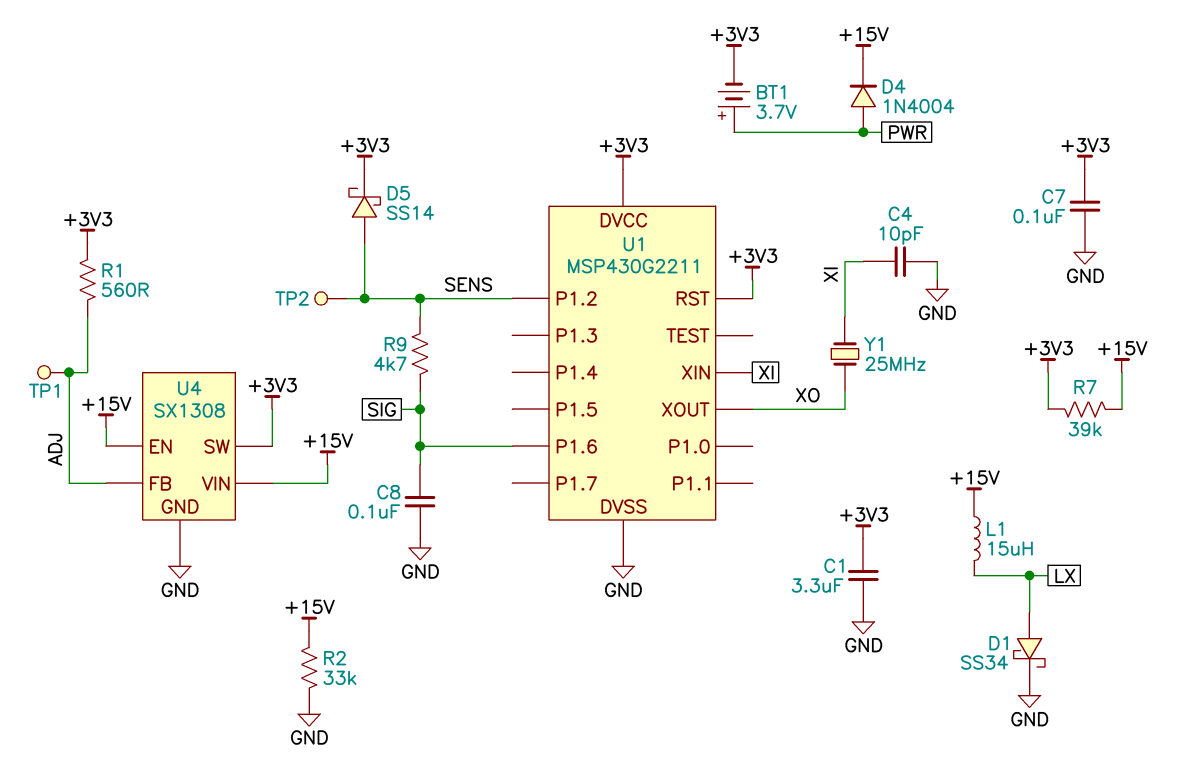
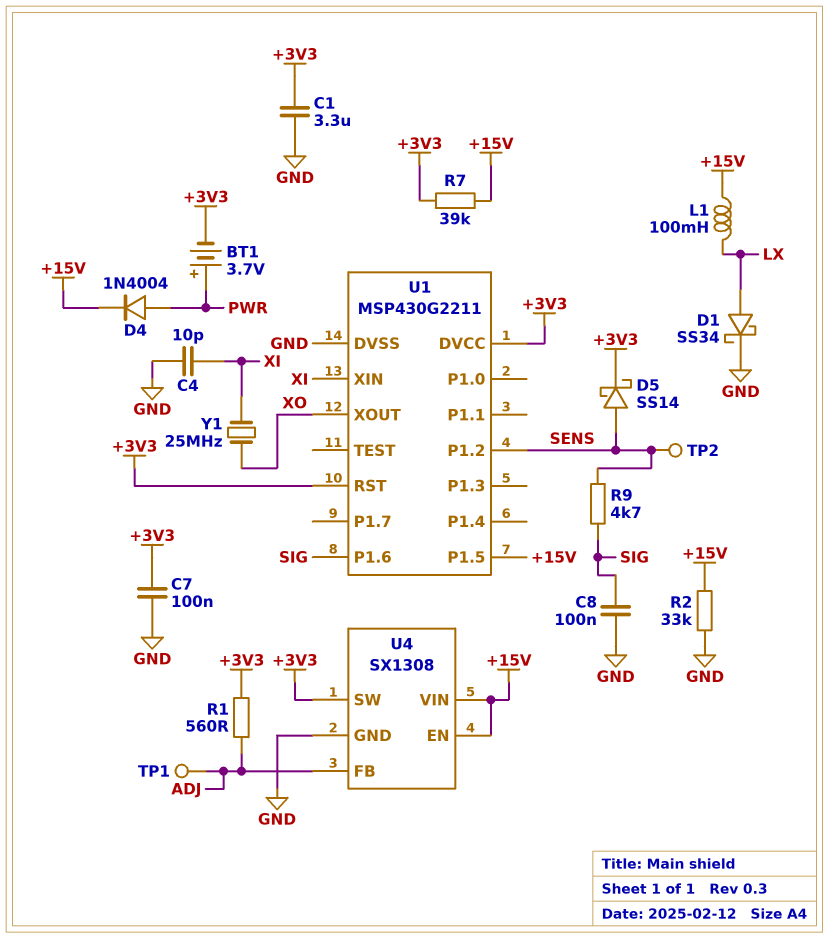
L1: 15uH (+15V, LX) -> 100mH (+15V, LX)
U1 pin P1.5: none -> +15V

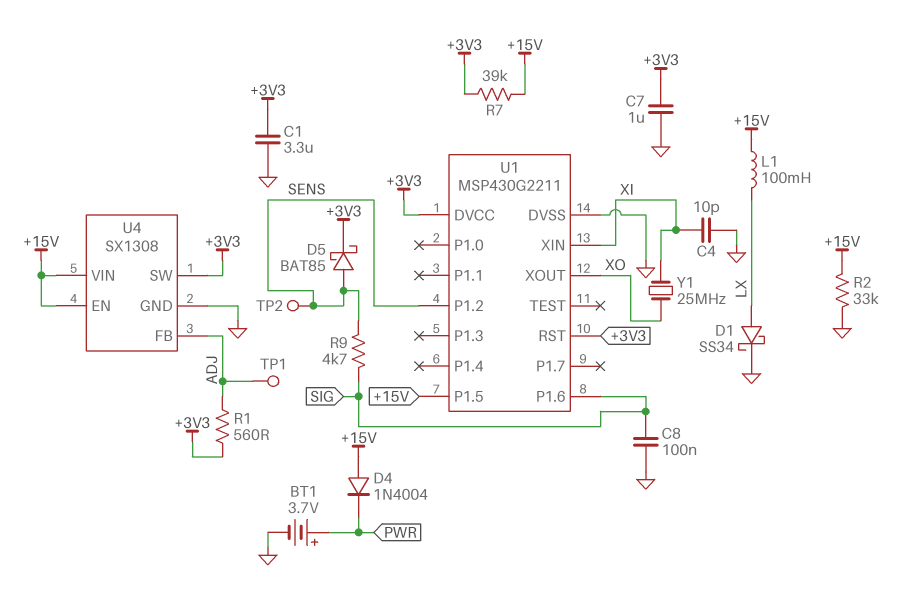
BT1: 3.7V (plus PWR, minus +3V3) -> 3.7V (plus PWR, minus GND)
C7: 100nF (+3V3, GND) -> 1uF (+3V3, GND)
D4: diode 1N4004 (A PWR, K +15V) -> diode 1N4004 (A +15V, K PWR)
D5: schottky SS14 (A SENS, K +3V3) -> schottky BAT85 (A SENS, K +3V3)

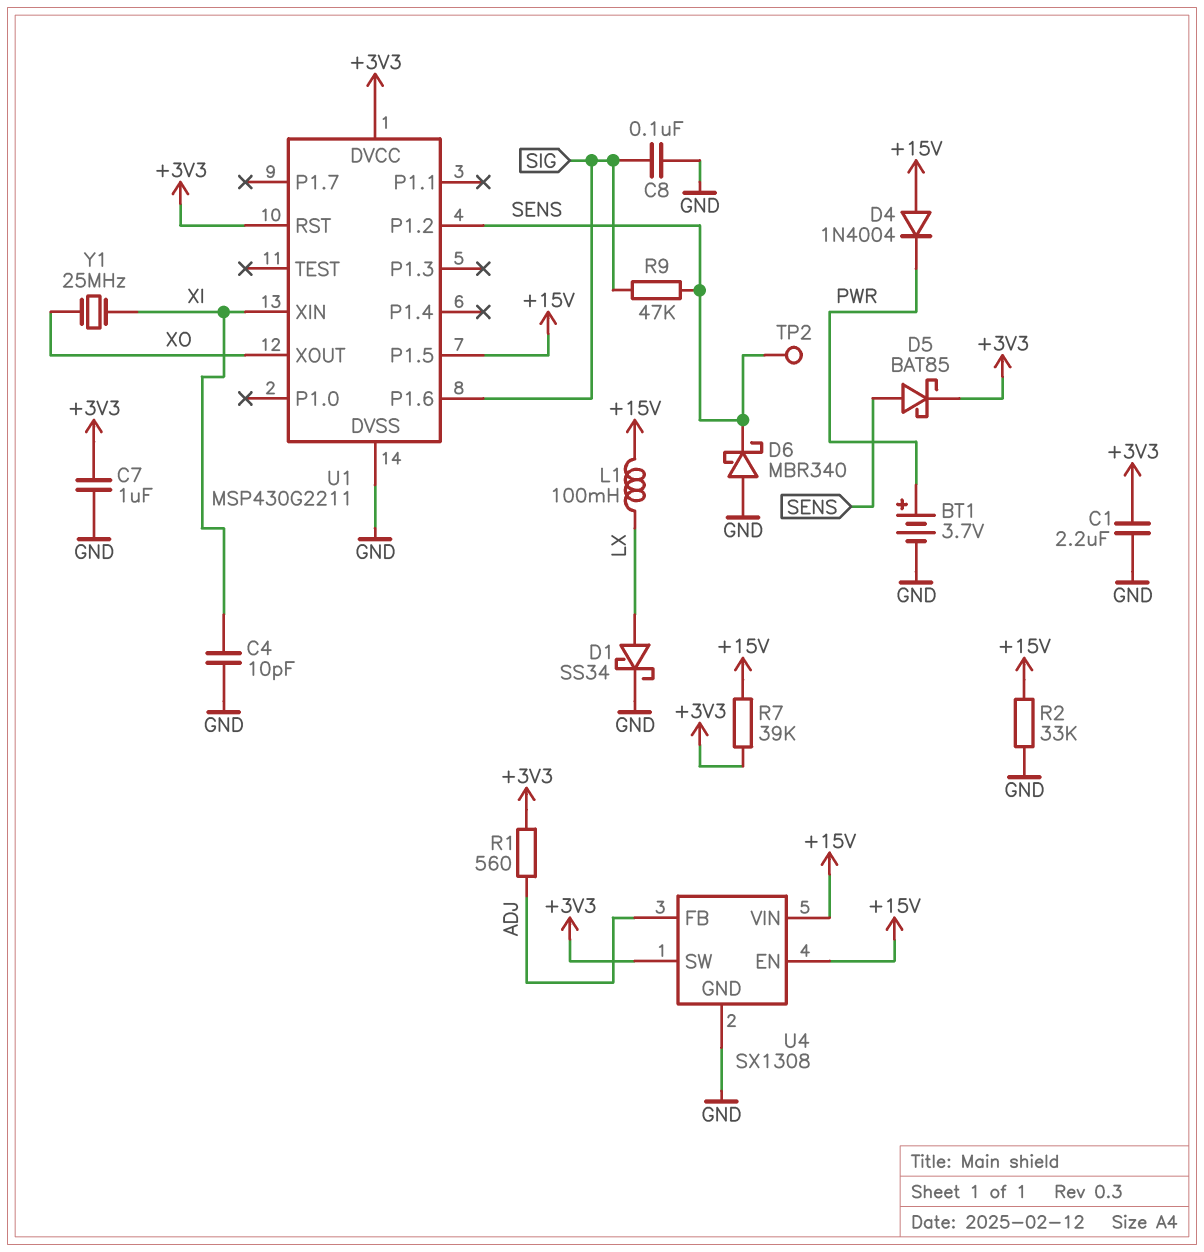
C1: 3.3uF (+3V3, GND) -> 2.2uF (+3V3, GND)
D6: none -> schottky MBR340 (A GND, K SENS)
R9: 4.7k (SENS, SIG) -> 47k (SENS, SIG)
TP1: test point (ADJ) -> none

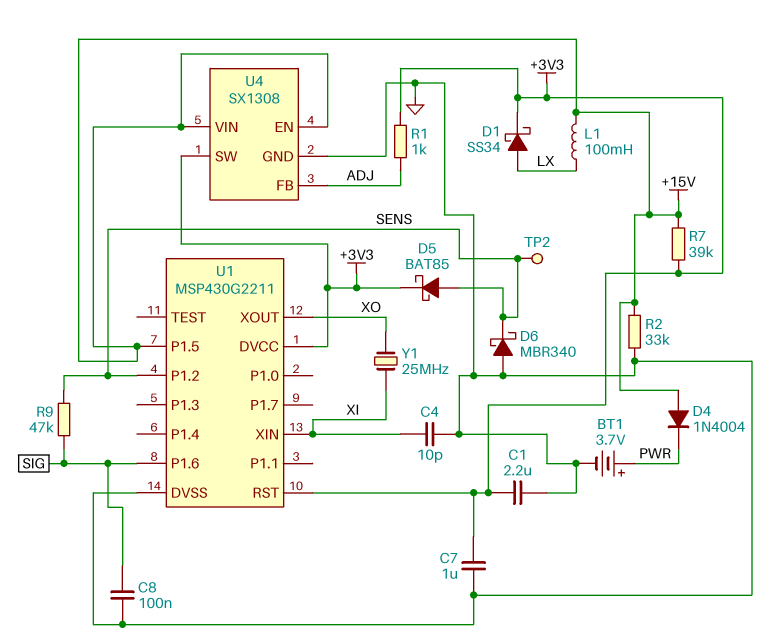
D1: schottky SS34 (A LX, K GND) -> schottky SS34 (A LX, K +3V3)
R1: 560 (+3V3, ADJ) -> 1k (+3V3, ADJ)

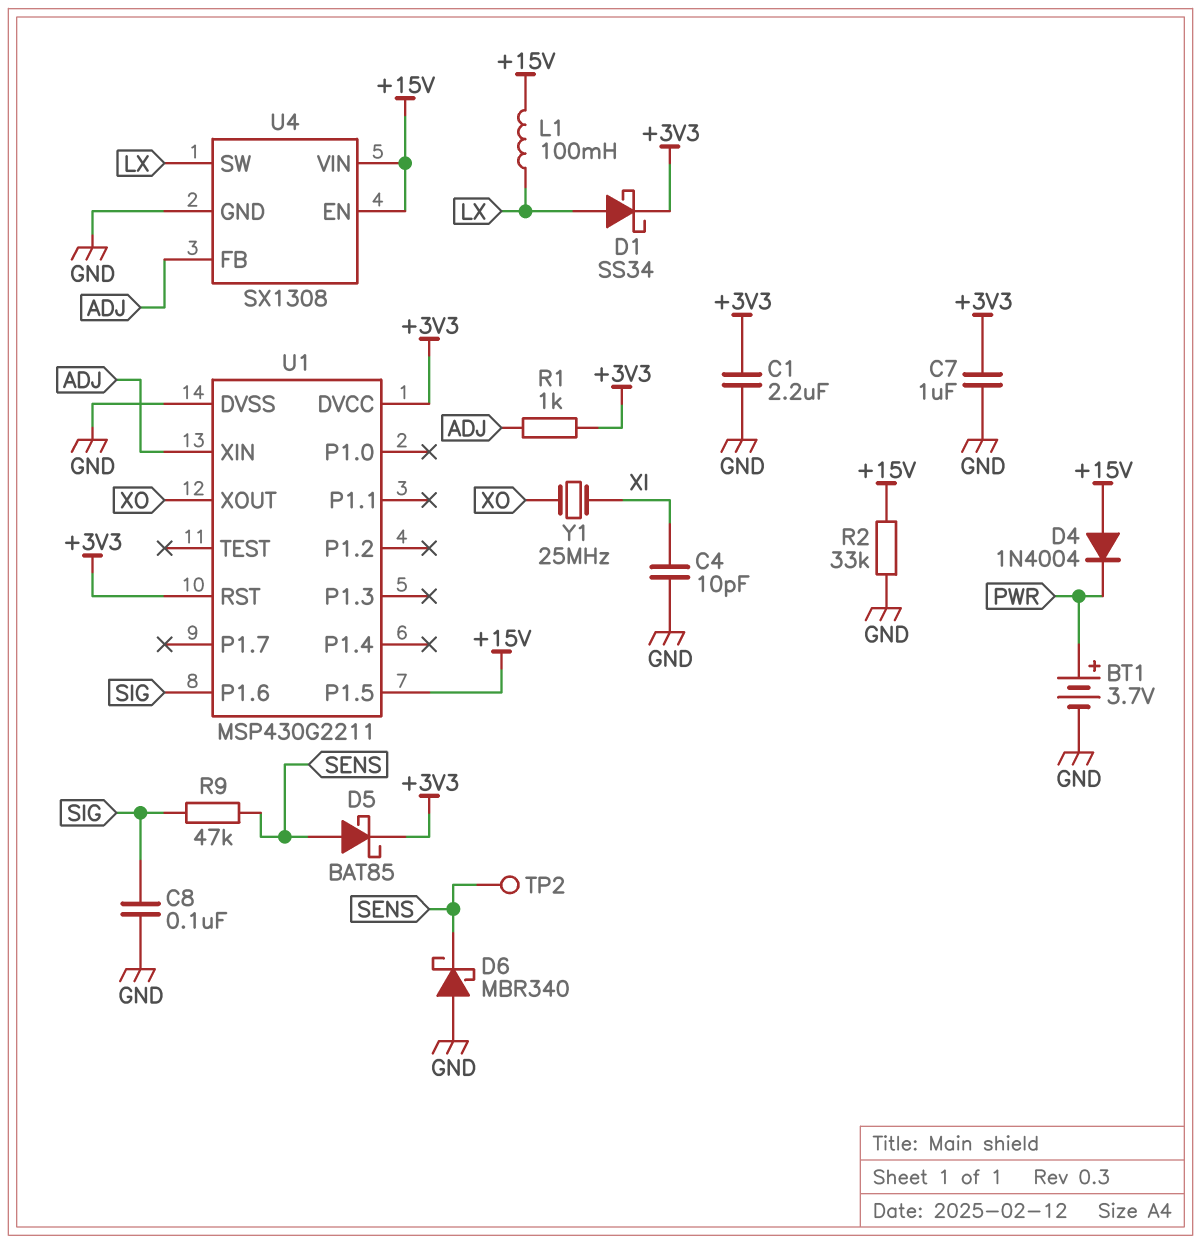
R7: 39k (+3V3, +15V) -> none
U1 pin P1.2: SENS -> none
U1 pin XIN: XI -> ADJ
U4 pin SW: +3V3 -> LX

